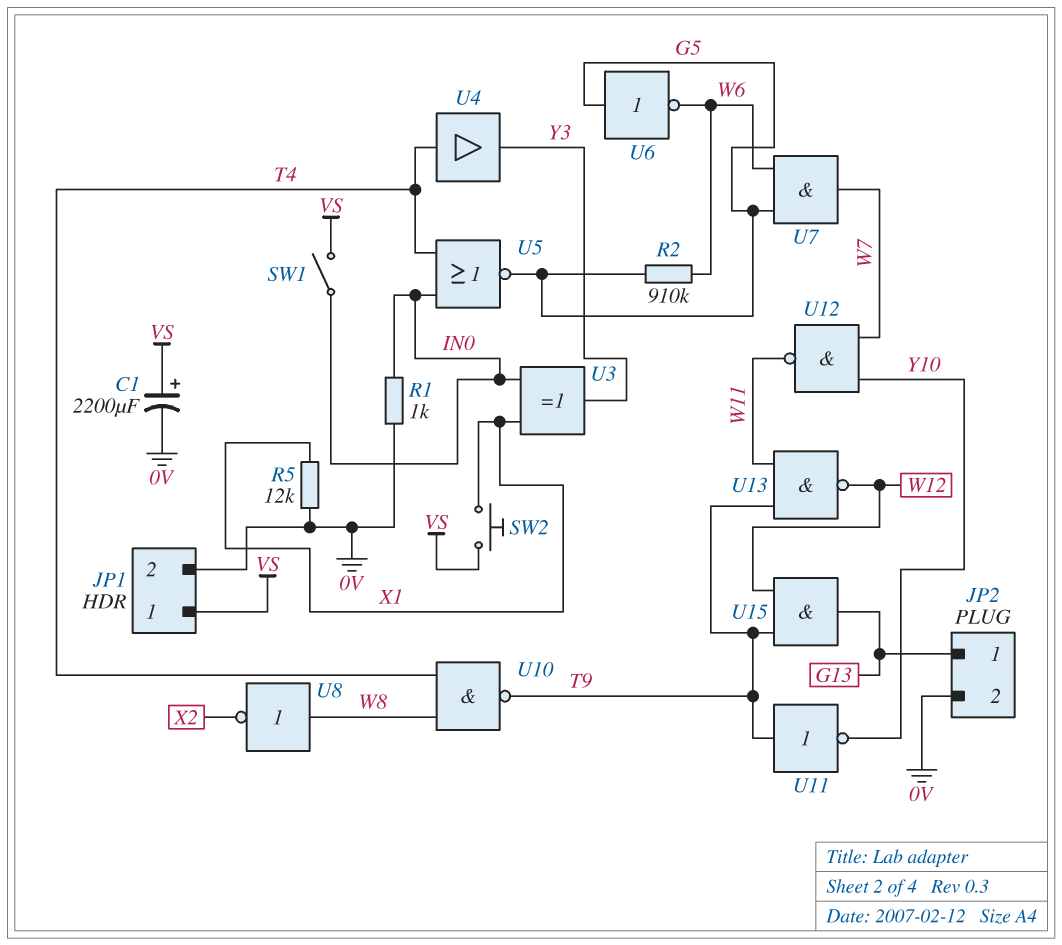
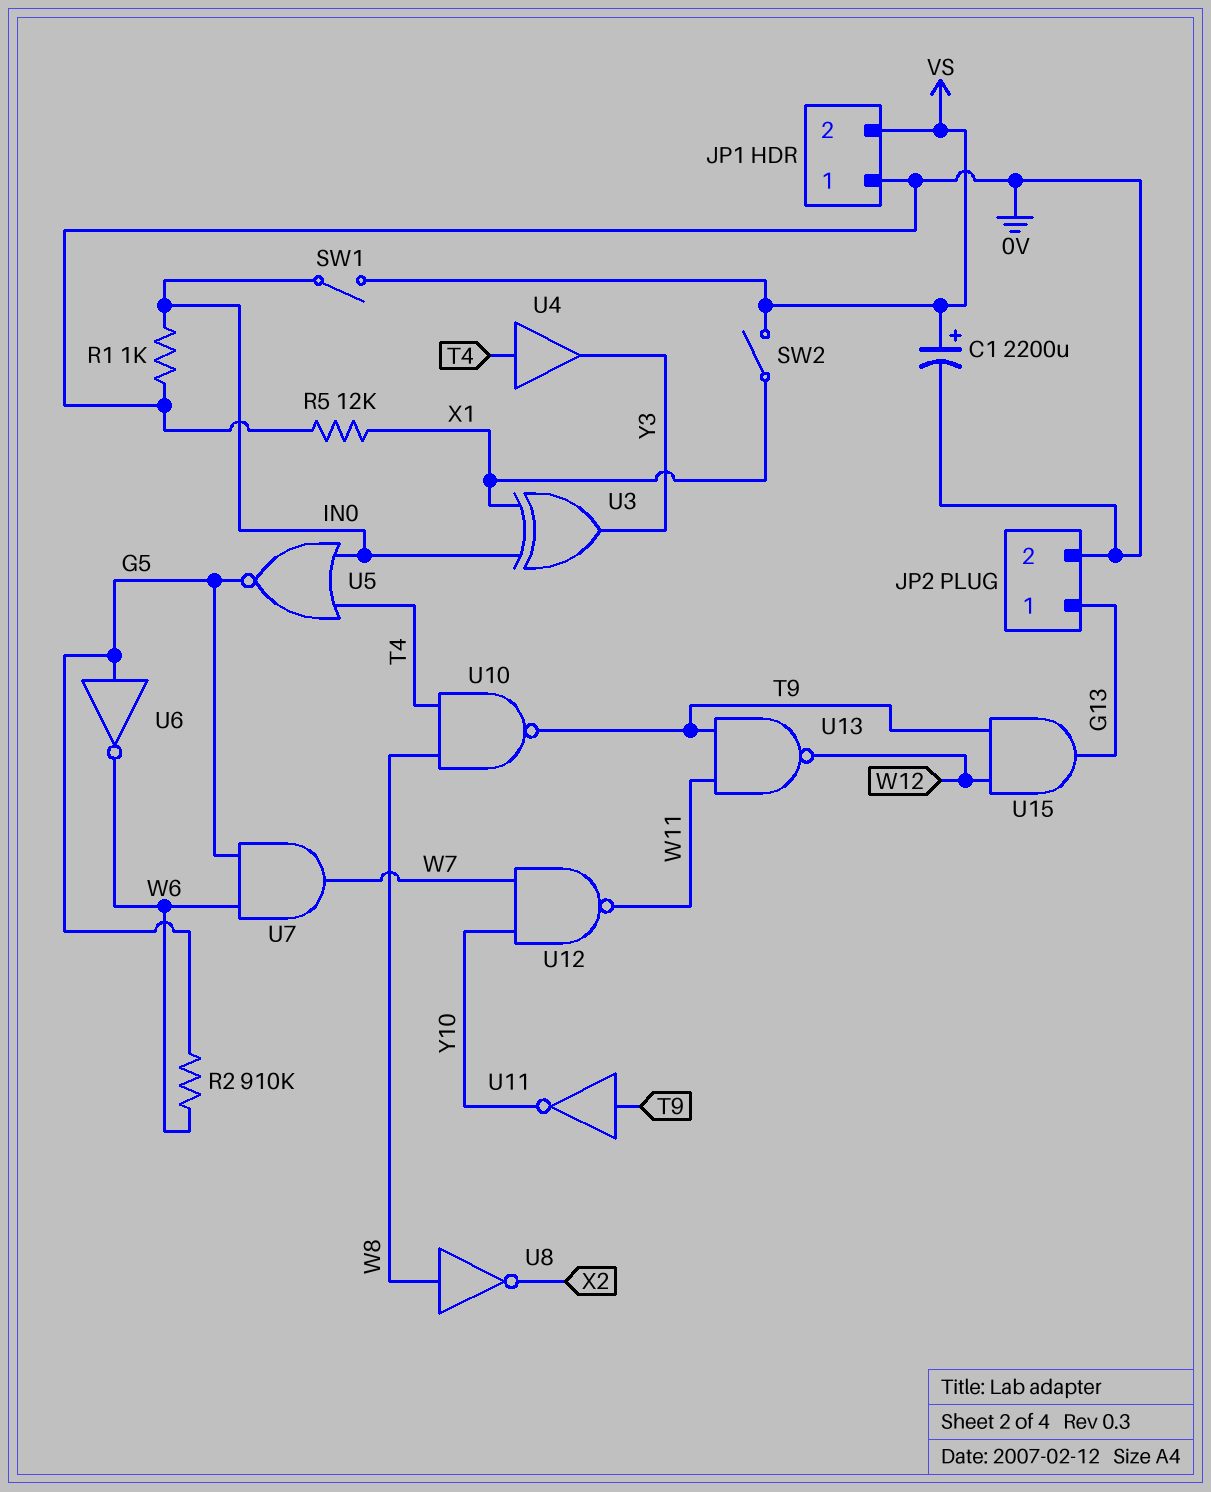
JP1 pin 1: VS -> 0V
JP1 pin 2: 0V -> VS
SW2: button (VS, X1) -> switch (VS, X1)

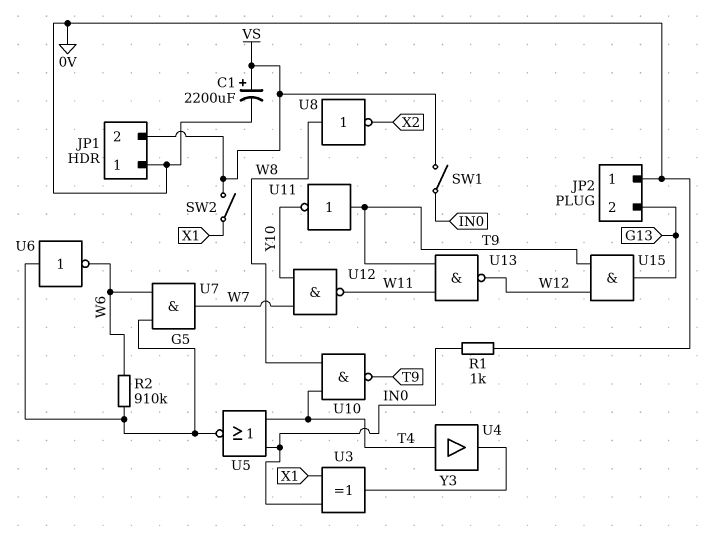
JP2 pin 1: G13 -> 0V
JP2 pin 2: 0V -> G13
R5: 12k (0V, X1) -> none

